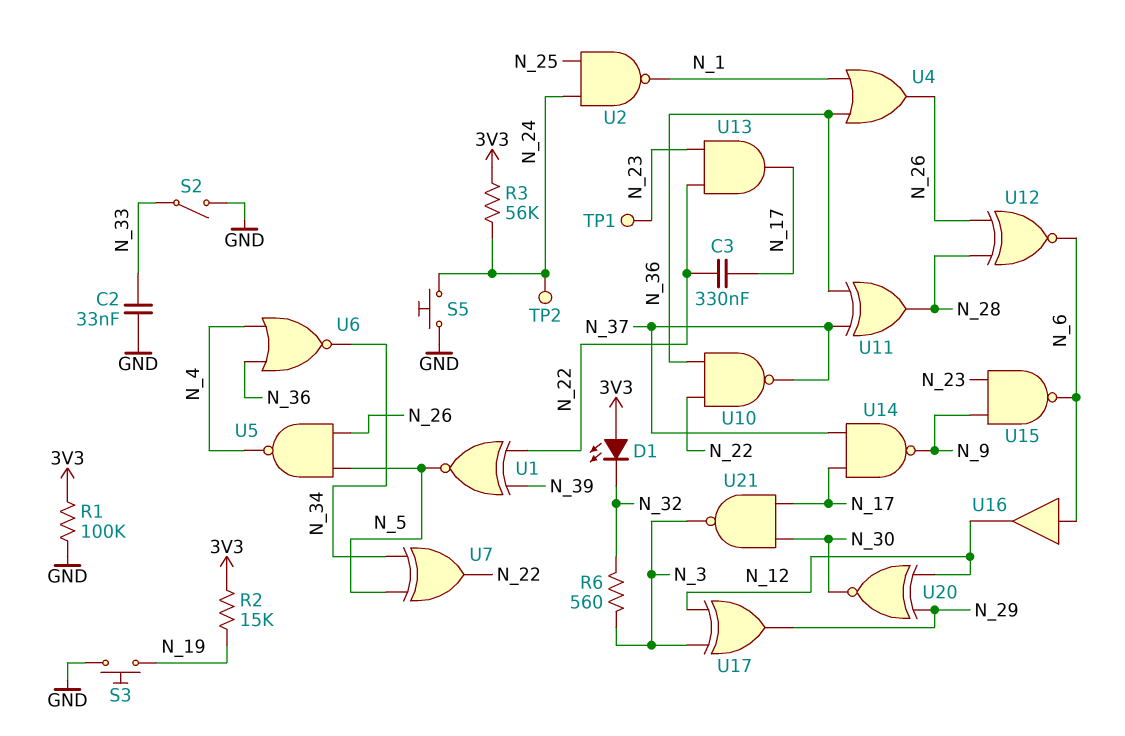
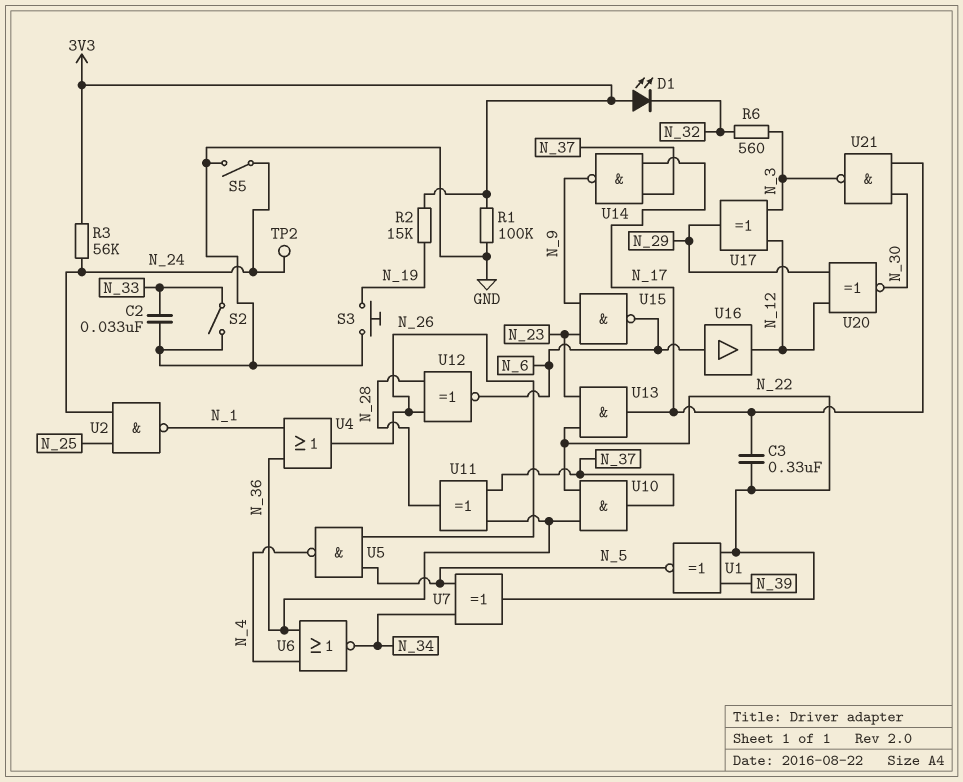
S5: button (GND, N_24) -> switch (GND, N_24)
TP1: test point (N_23) -> none
U10: NAND (in N_22, in N_36, out N_37) -> AND (in N_22, in N_36, out N_37)

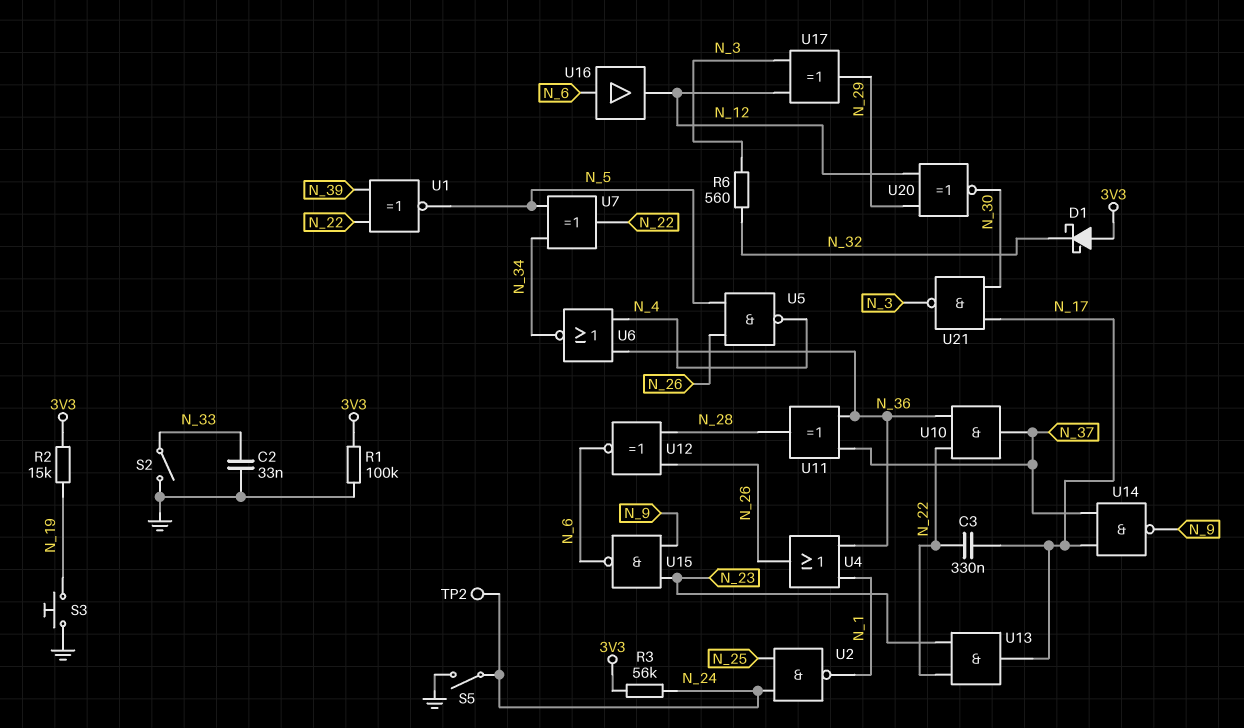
D1: LED (A 3V3, K N_32) -> schottky (A 3V3, K N_32)

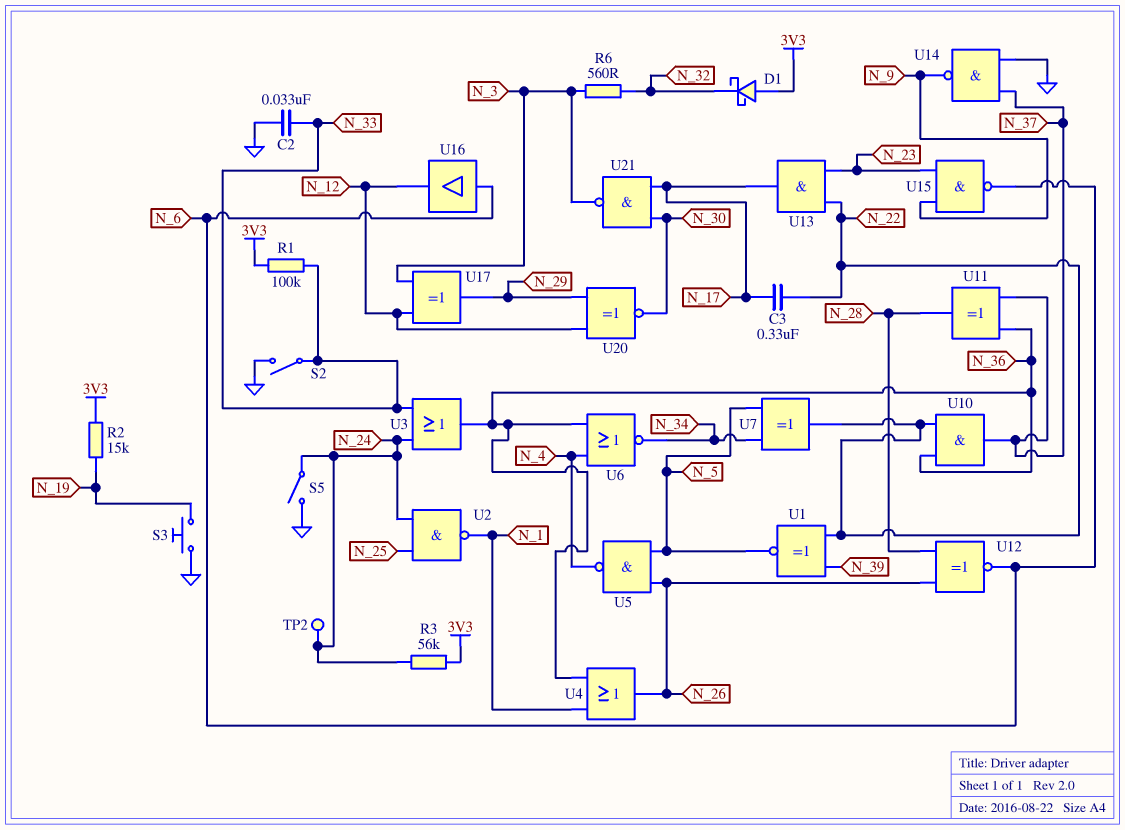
R1: 100k (3V3, GND) -> 100k (3V3, N_33)
U3: none -> OR (in N_24, in N_33, out N_36)
U14: NAND (in N_17, in N_37, out N_9) -> NAND (in GND, in N_37, out N_9)

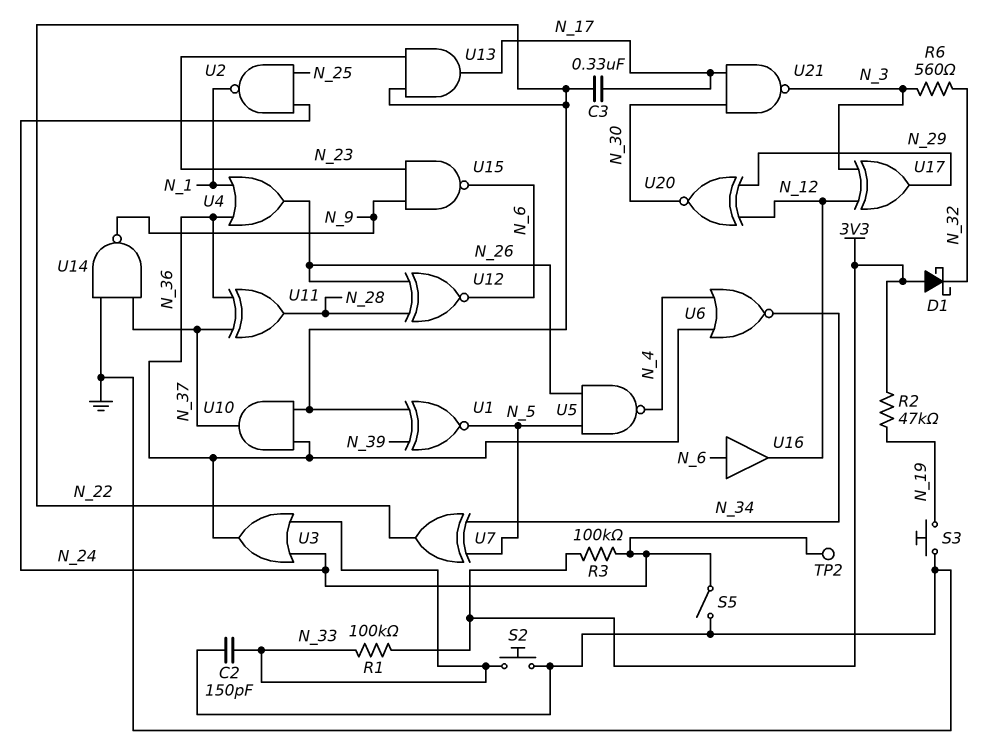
C2: 33nF (GND, N_33) -> 150pF (GND, N_33)
R2: 15k (3V3, N_19) -> 47k (3V3, N_19)
R3: 56k (3V3, N_24) -> 100k (3V3, N_24)
S2: switch (GND, N_33) -> button (GND, N_33)

